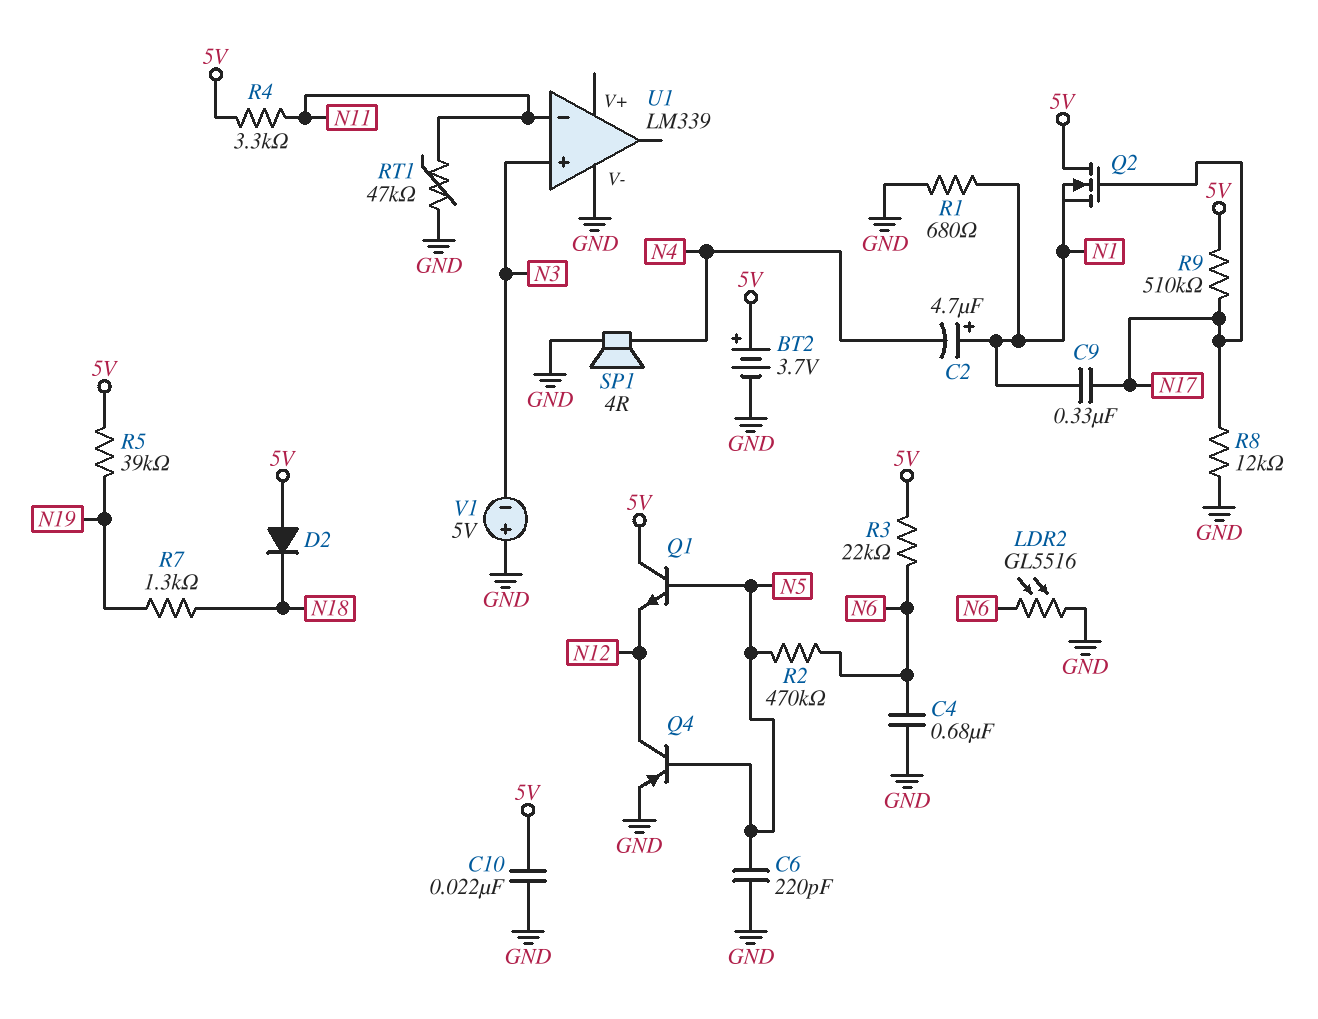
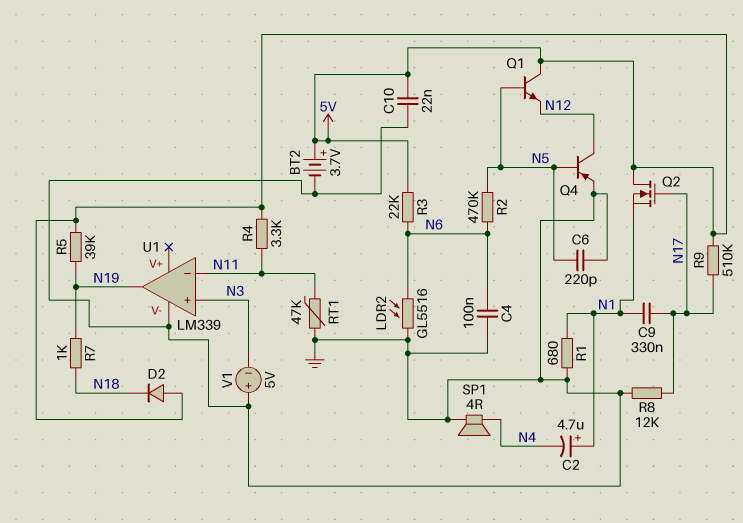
C4: 680nF (GND, N6) -> 100nF (GND, N6)
R7: 1.3k (N18, N19) -> 1k (N18, N19)
U1 pin out: none -> N19

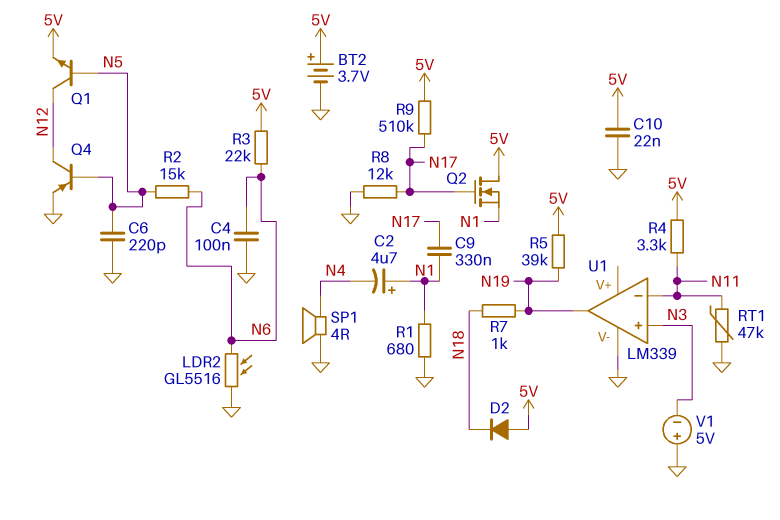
Q1: NPN (B N5, C 5V, E N12) -> NPN (B N5, C N12, E 5V)
R2: 470k (N5, N6) -> 15k (N5, N6)

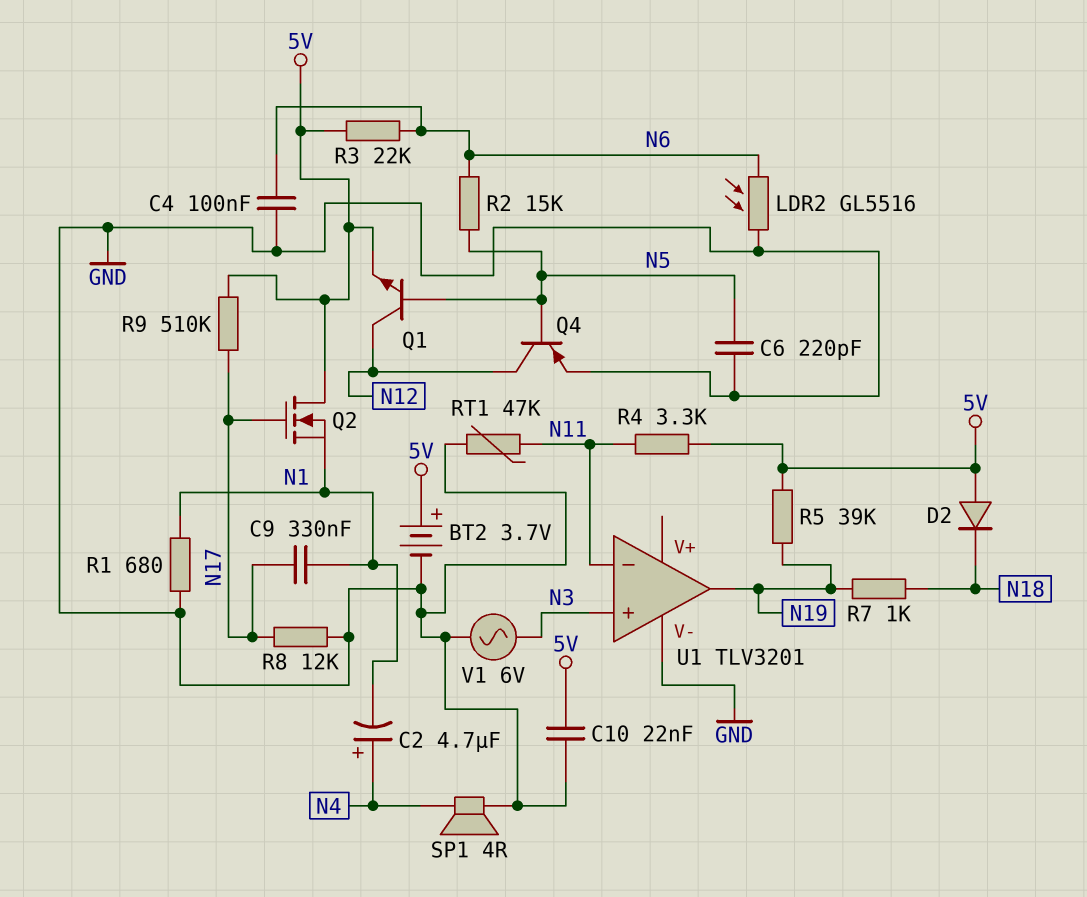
C2: 4.7uF (plus N1, minus N4) -> 4.7uF (plus N4, minus N1)
U1: LM339 -> TLV3201
V1: 5V (plus GND, minus N3) -> AC 6V (GND, N3)

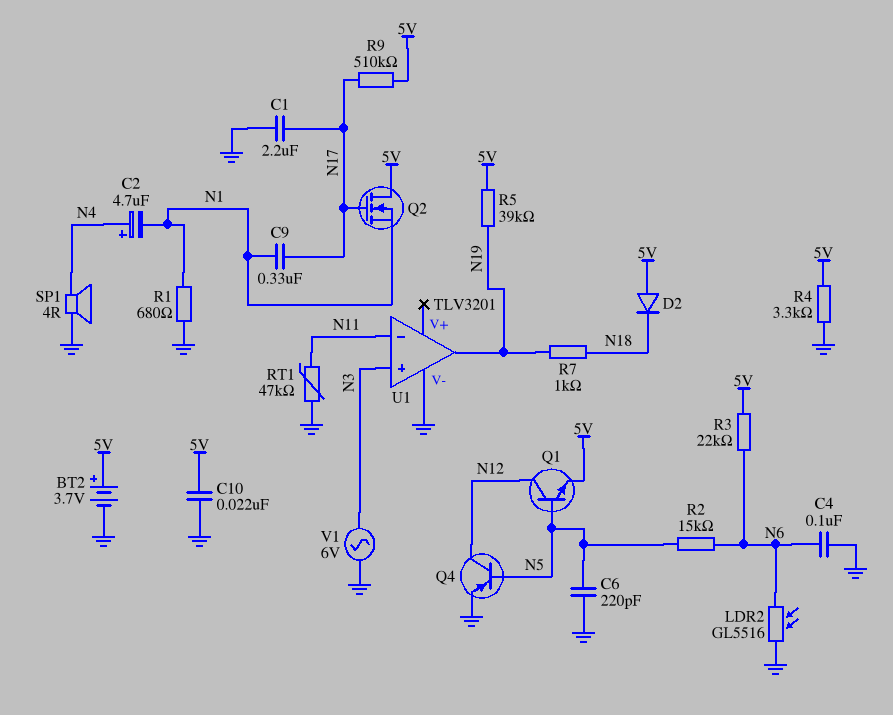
C1: none -> 2.2uF (GND, N17)
R4: 3.3k (5V, N11) -> 3.3k (5V, GND)
R8: 12k (GND, N17) -> none

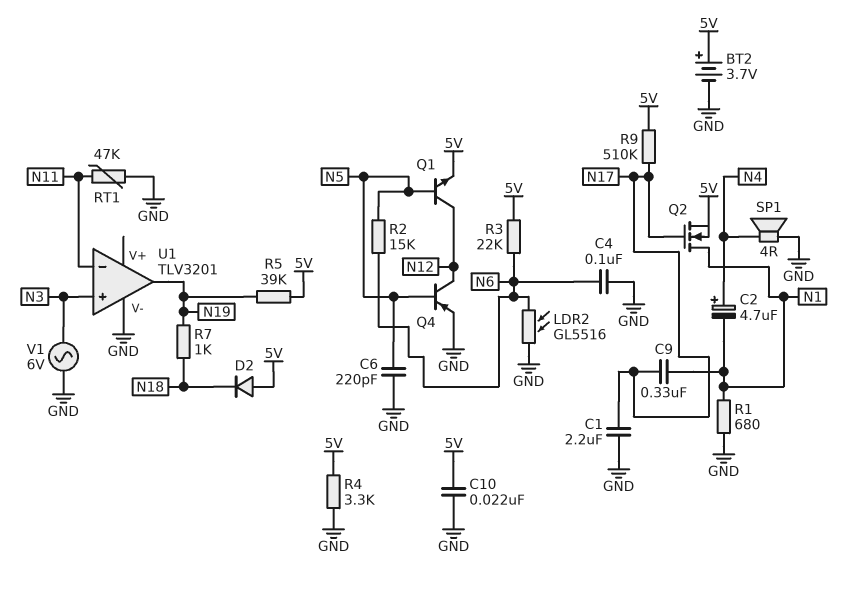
Q2: NMOS (G N17, D 5V, S N1) -> NMOS (G N17, D N1, S 5V)

